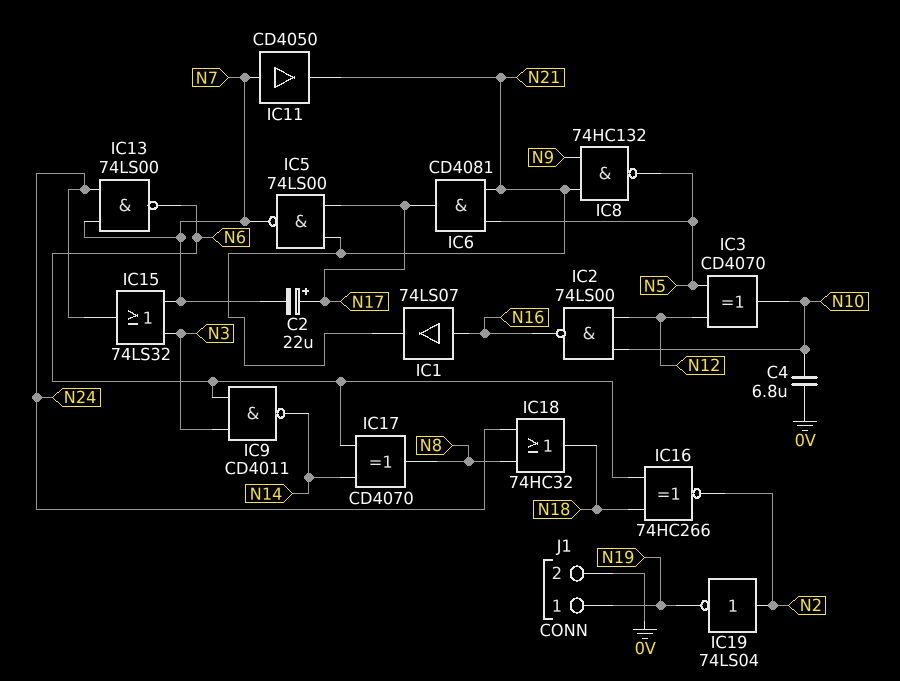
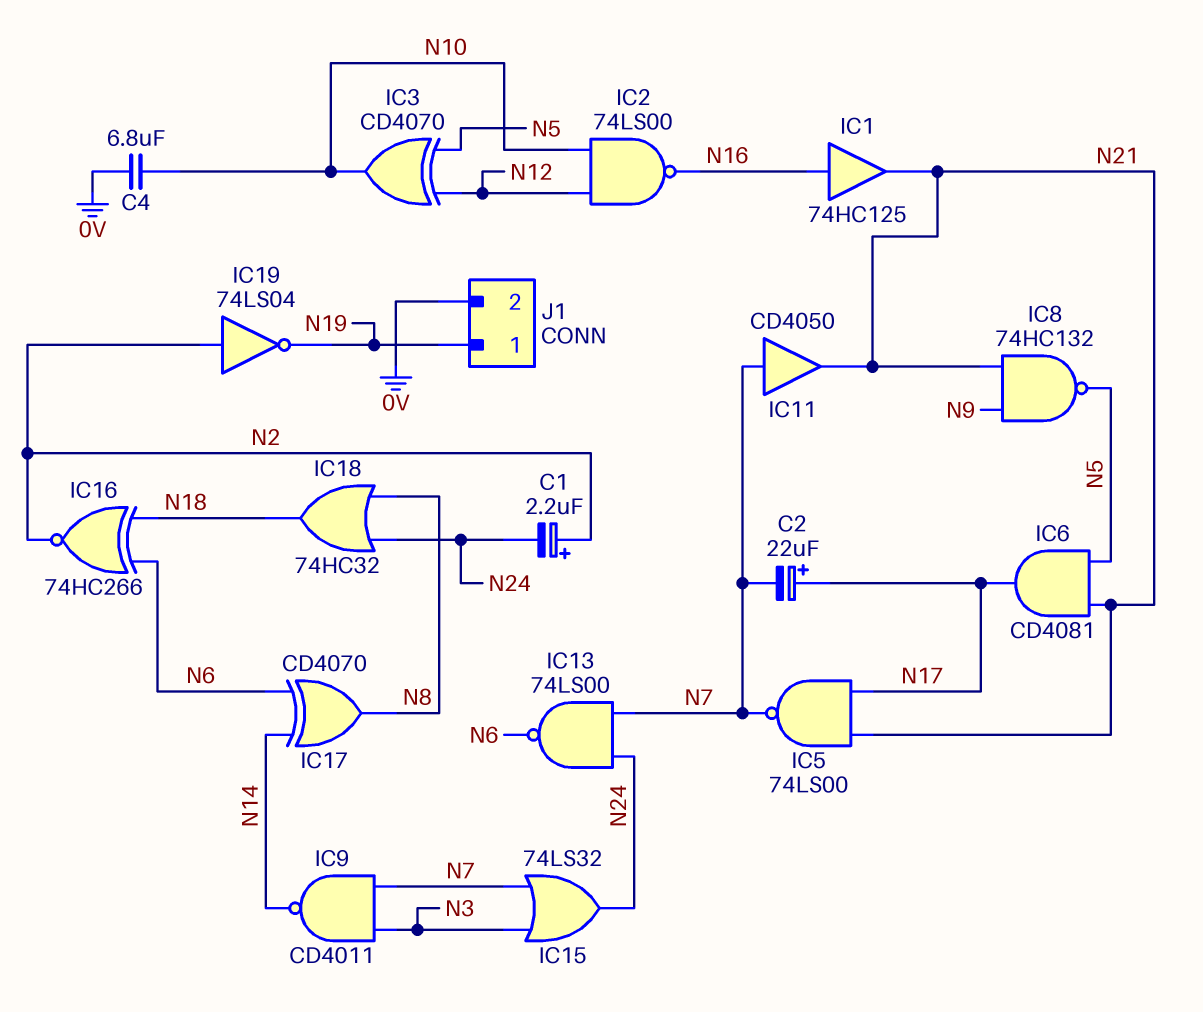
C1: none -> 2.2uF (plus N2, minus N24)
IC1: buffer 74LS07 (in N16, out N21) -> buffer 74HC125 (in N16, out N21)
IC9: NAND CD4011 (in N3, in N6, out N14) -> NAND CD4011 (in N3, in N7, out N14)

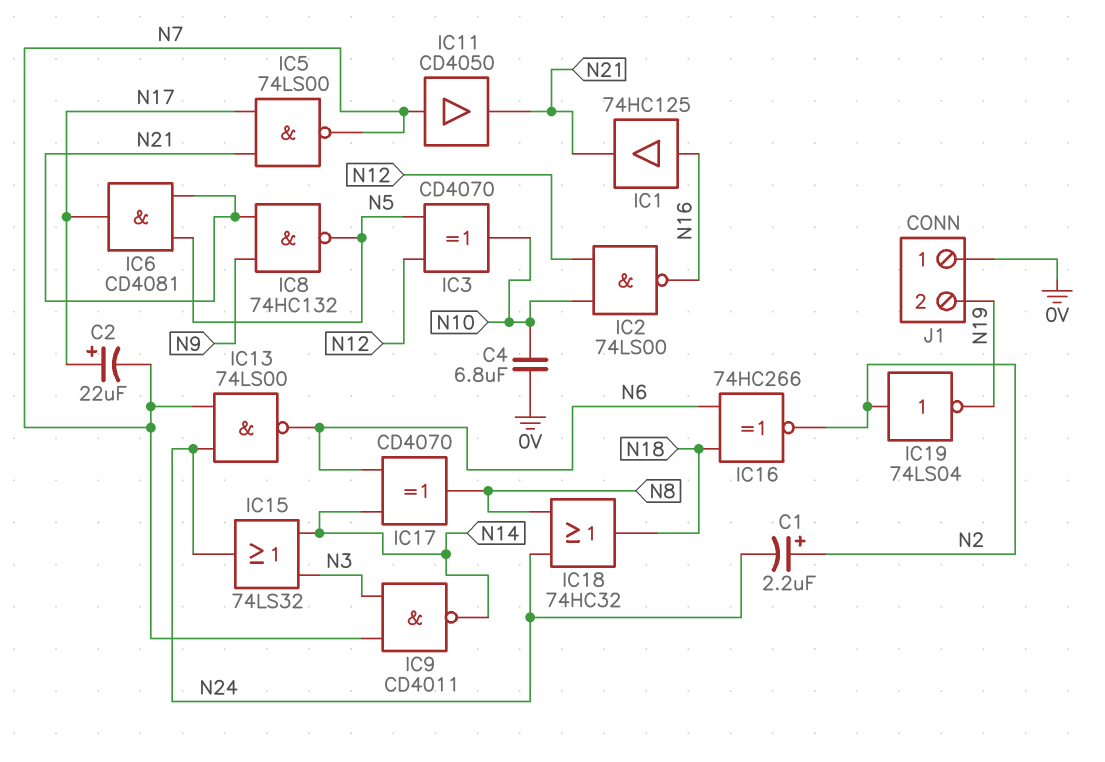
IC15: OR 74LS32 (in N3, in N7, out N24) -> OR 74LS32 (in N3, in N14, out N24)
J1 pin 1: N19 -> 0V
J1 pin 2: 0V -> N19

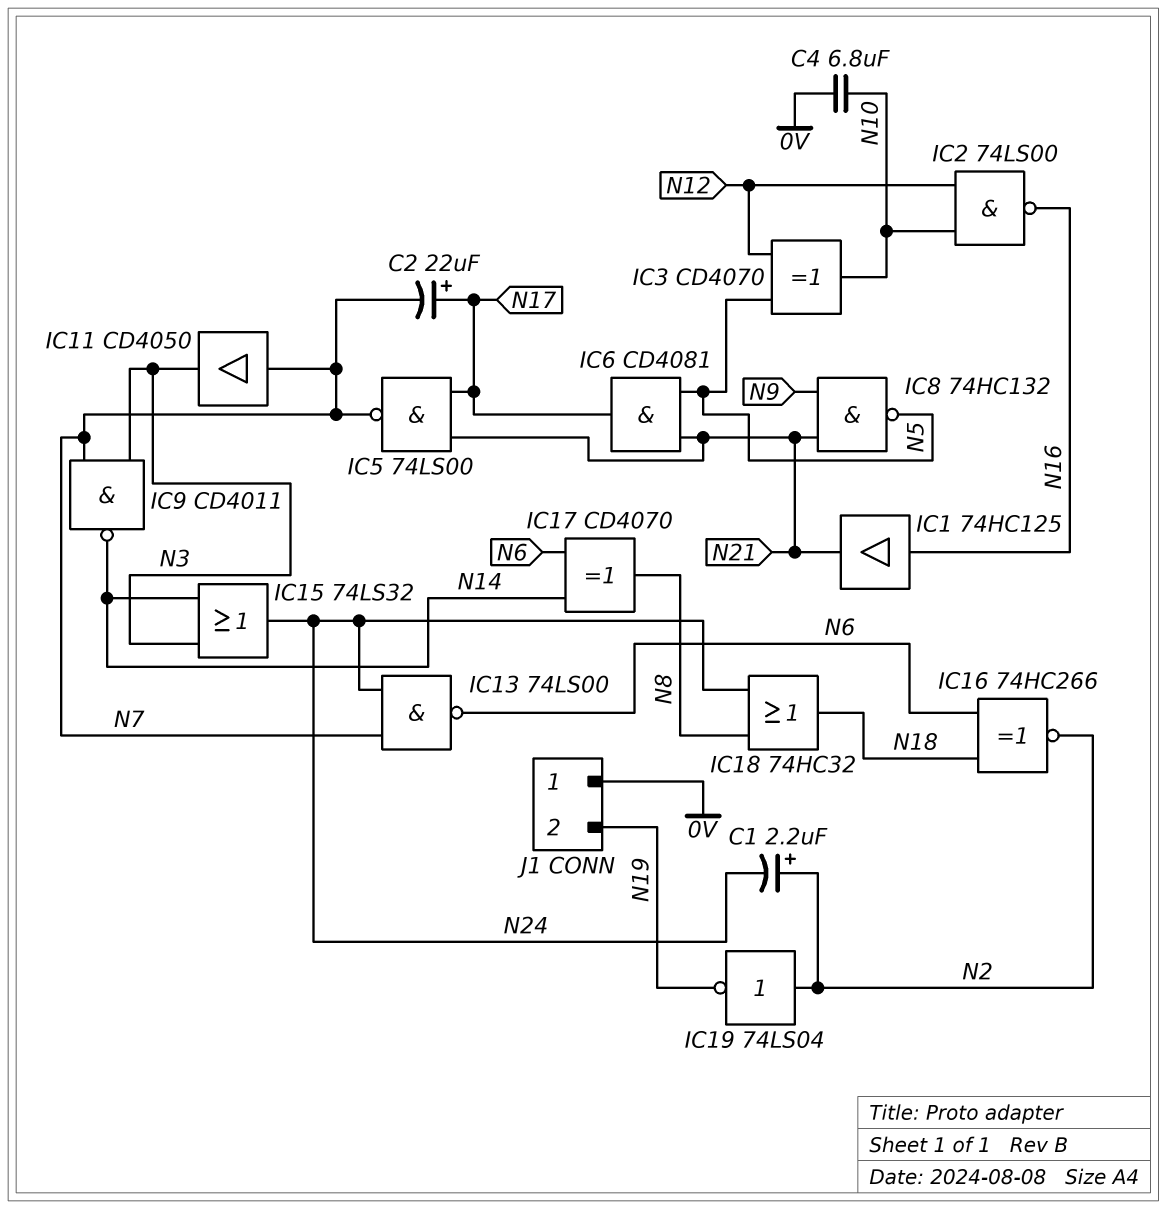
IC11: buffer CD4050 (in N7, out N21) -> buffer CD4050 (in N7, out N3)

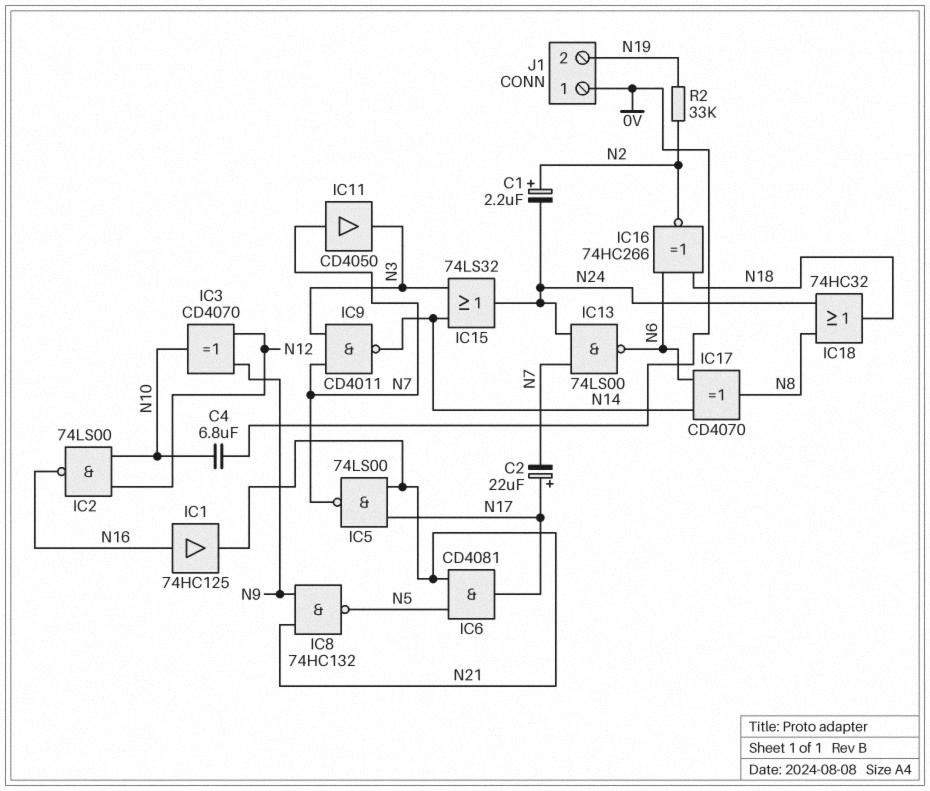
IC3: XOR CD4070 (in N5, in N12, out N10) -> XOR CD4070 (in N9, in N12, out N10)
IC19: NOT 74LS04 (in N2, out N19) -> none
R2: none -> 33k (N2, N19)

